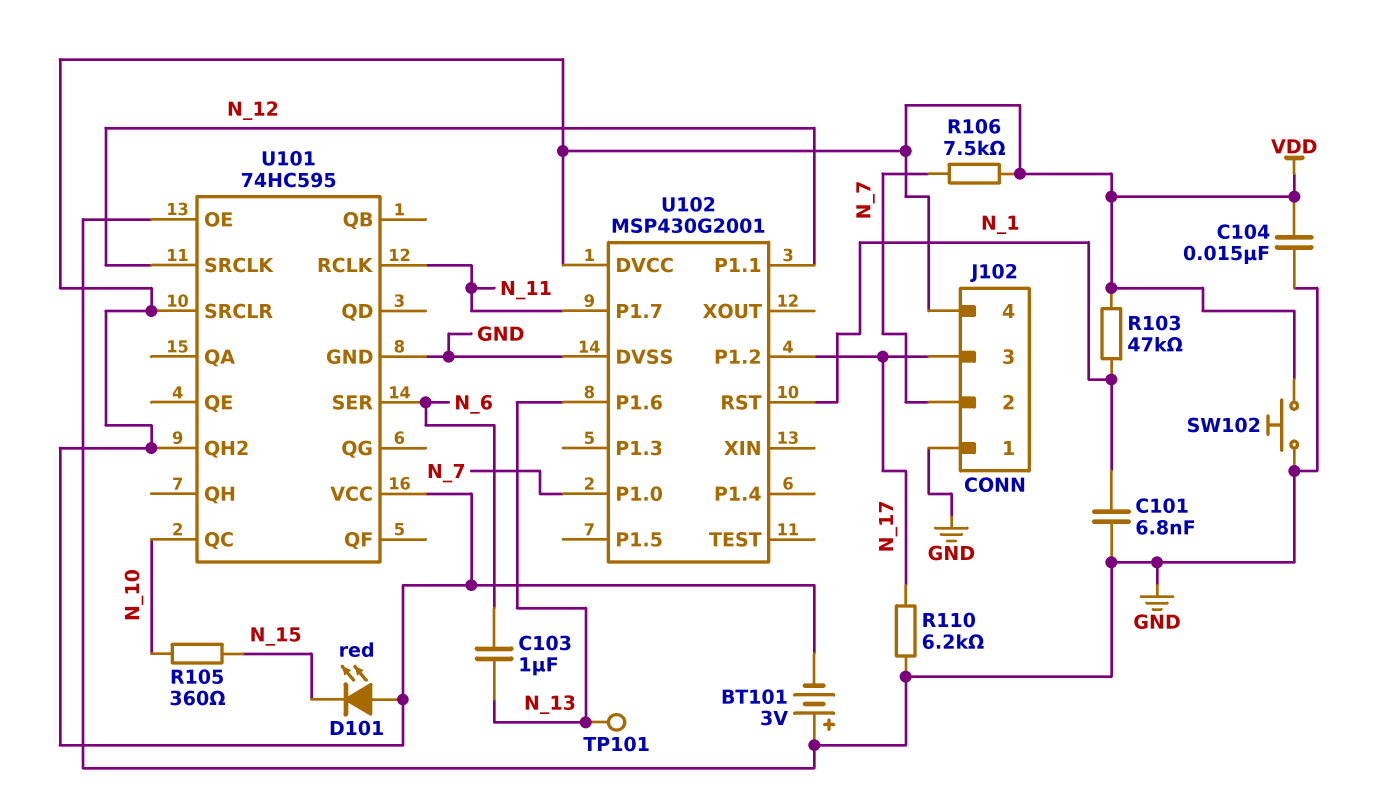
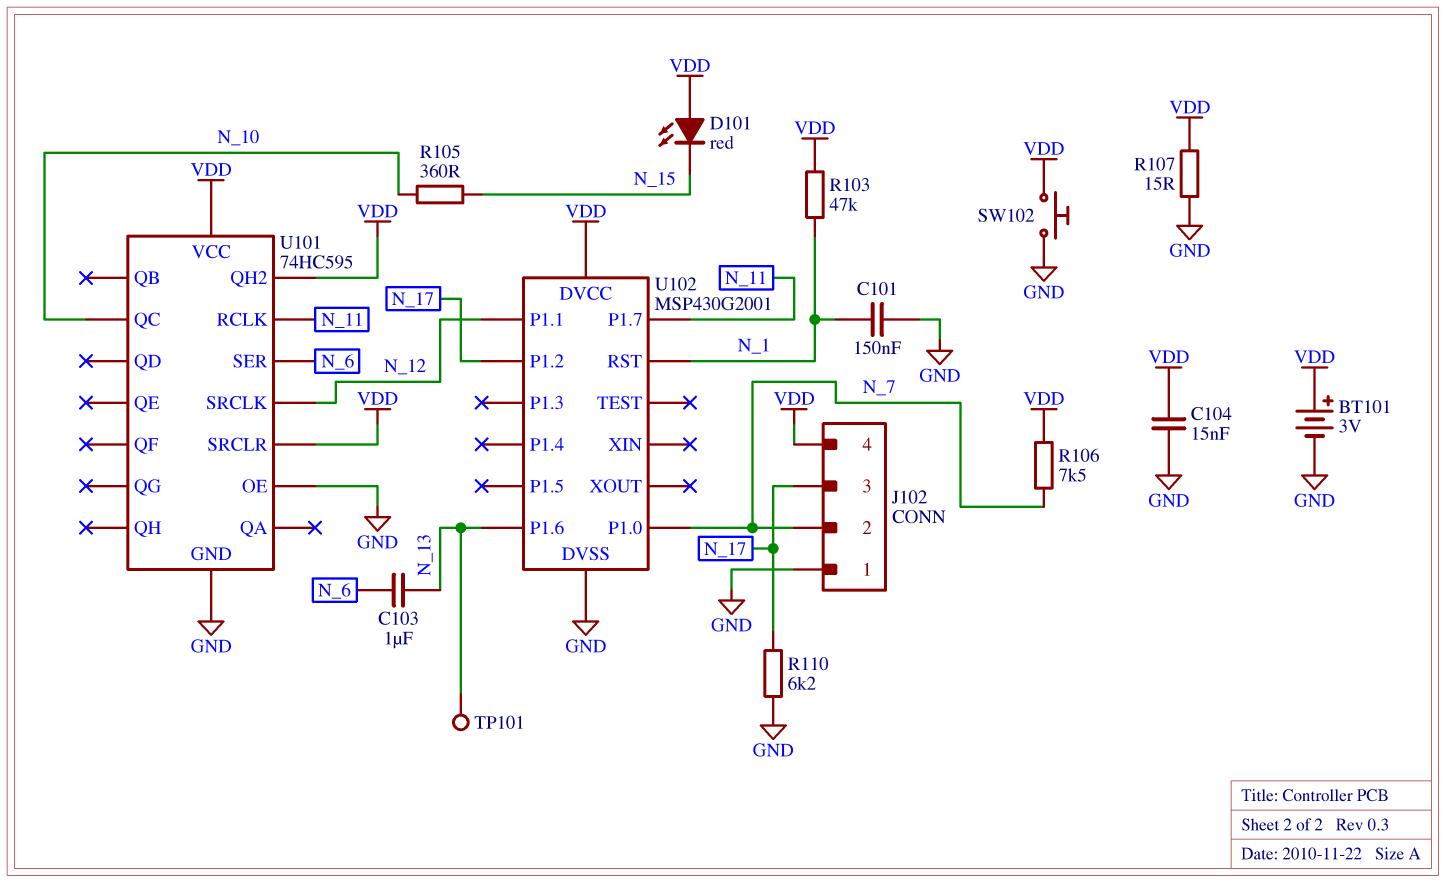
BT101: 3V (plus GND, minus VDD) -> 3V (plus VDD, minus GND)
C101: 6.8nF (GND, N_1) -> 150nF (GND, N_1)
R107: none -> 15 (GND, VDD)

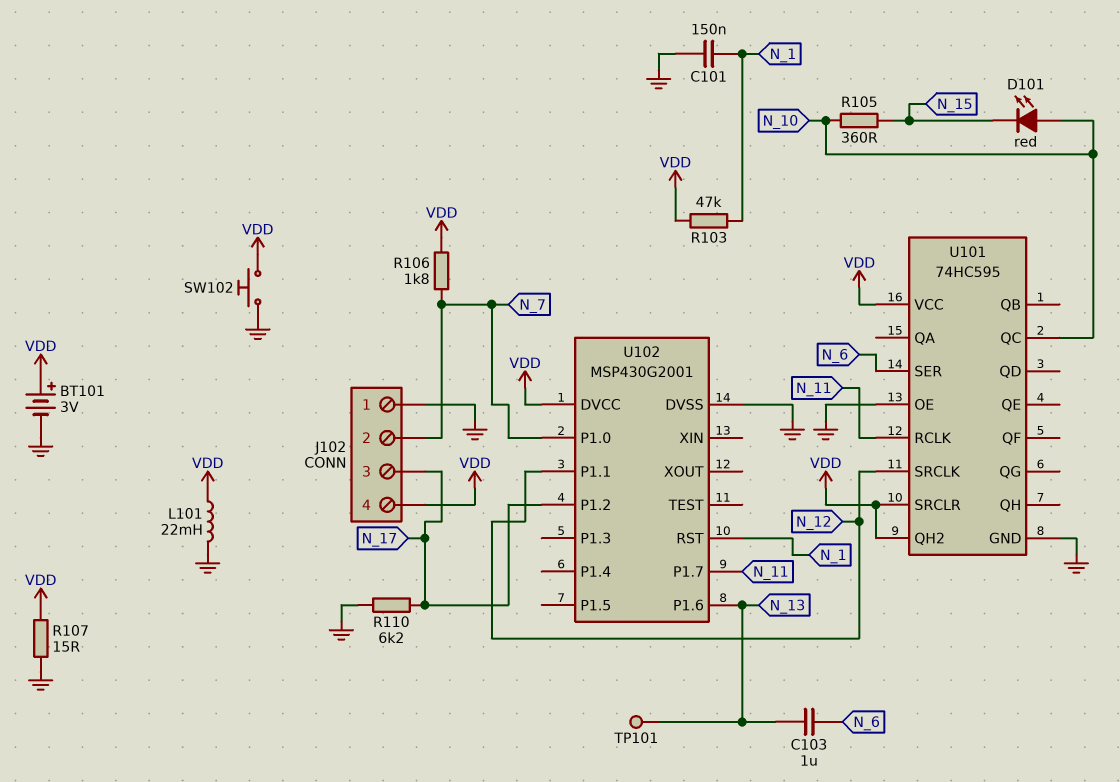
C104: 15nF (GND, VDD) -> none
D101: LED red (A VDD, K N_15) -> LED red (A N_10, K N_15)
L101: none -> 22mH (GND, VDD)
R106: 7.5k (N_7, VDD) -> 1.8k (N_7, VDD)

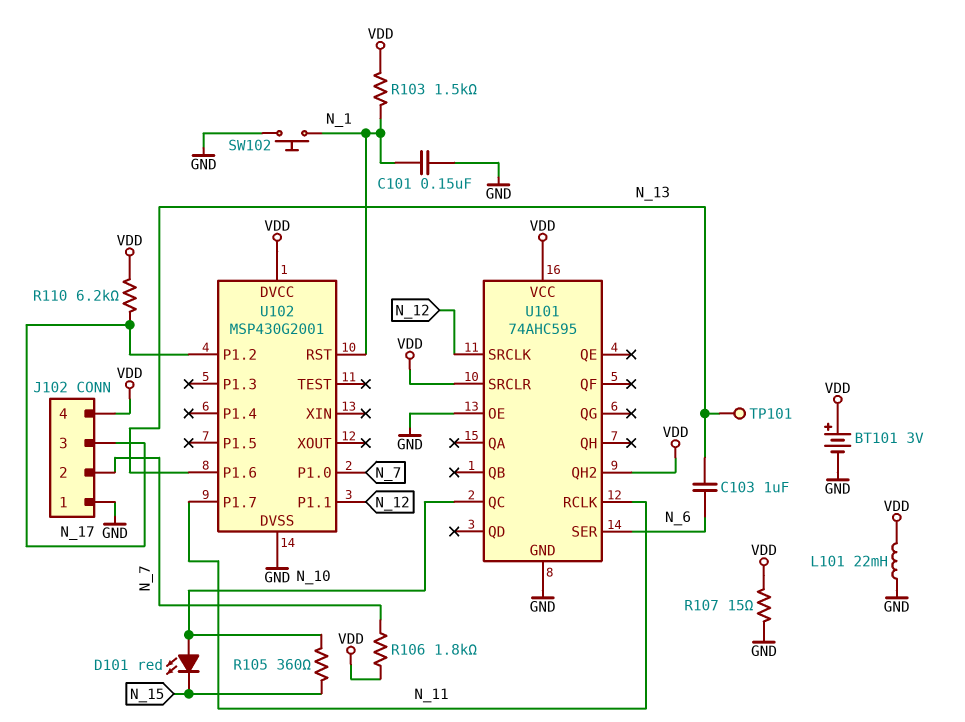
R103: 47k (N_1, VDD) -> 1.5k (N_1, VDD)
R110: 6.2k (GND, N_17) -> 6.2k (N_17, VDD)
SW102: button (GND, VDD) -> button (GND, N_1)
U101: 74HC595 -> 74AHC595

